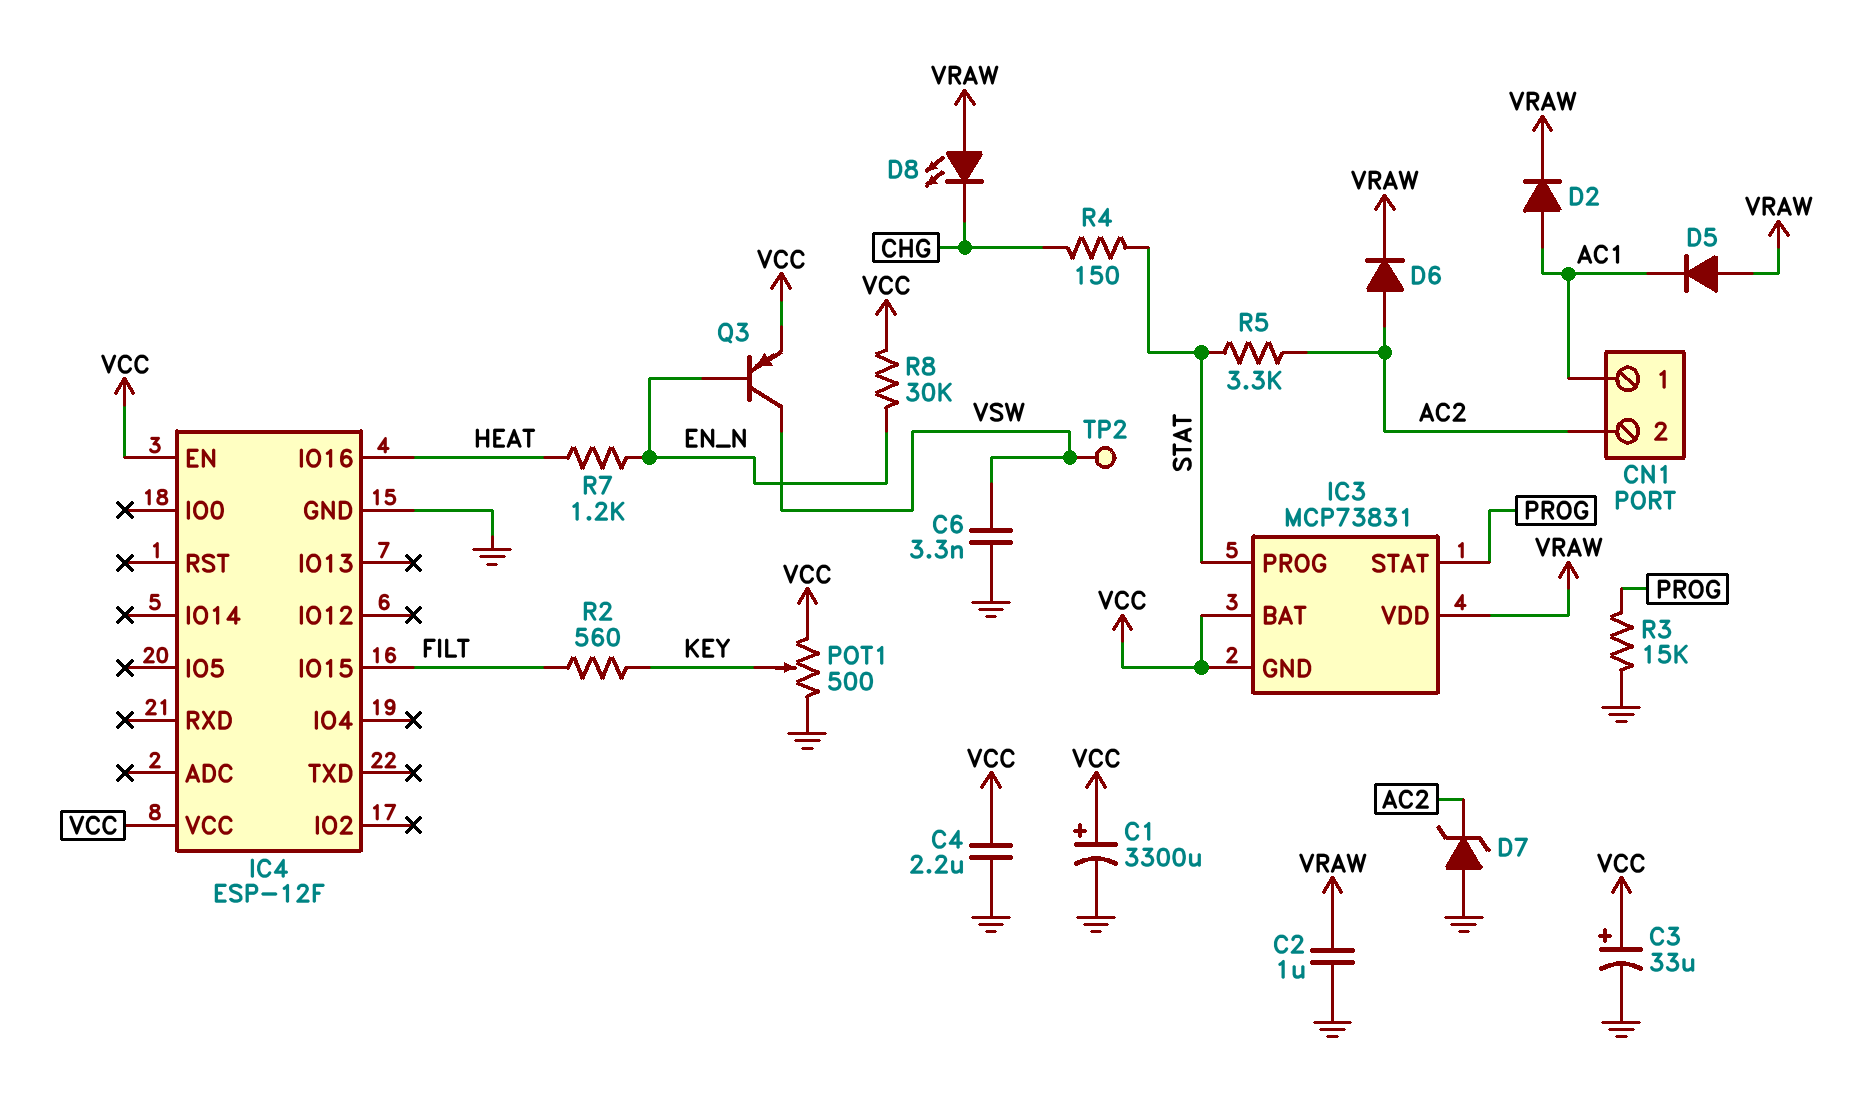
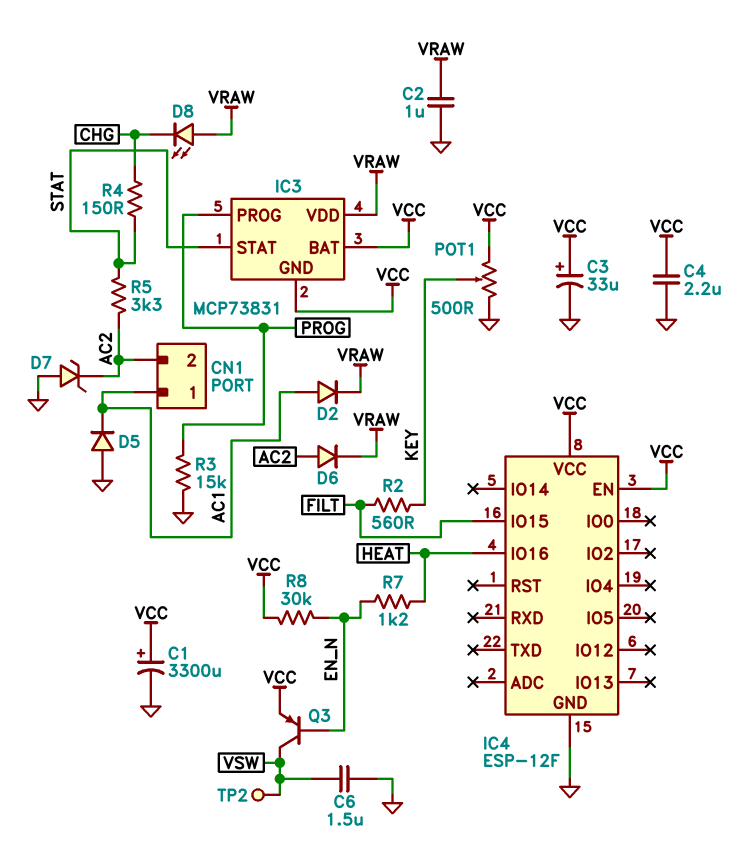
C6: 3.3nF (GND, VSW) -> 1.5uF (GND, VSW)
D5: diode (A VRAW, K AC1) -> diode (A GND, K AC1)
IC3 pin PROG: STAT -> PROG
IC3 pin STAT: PROG -> STAT

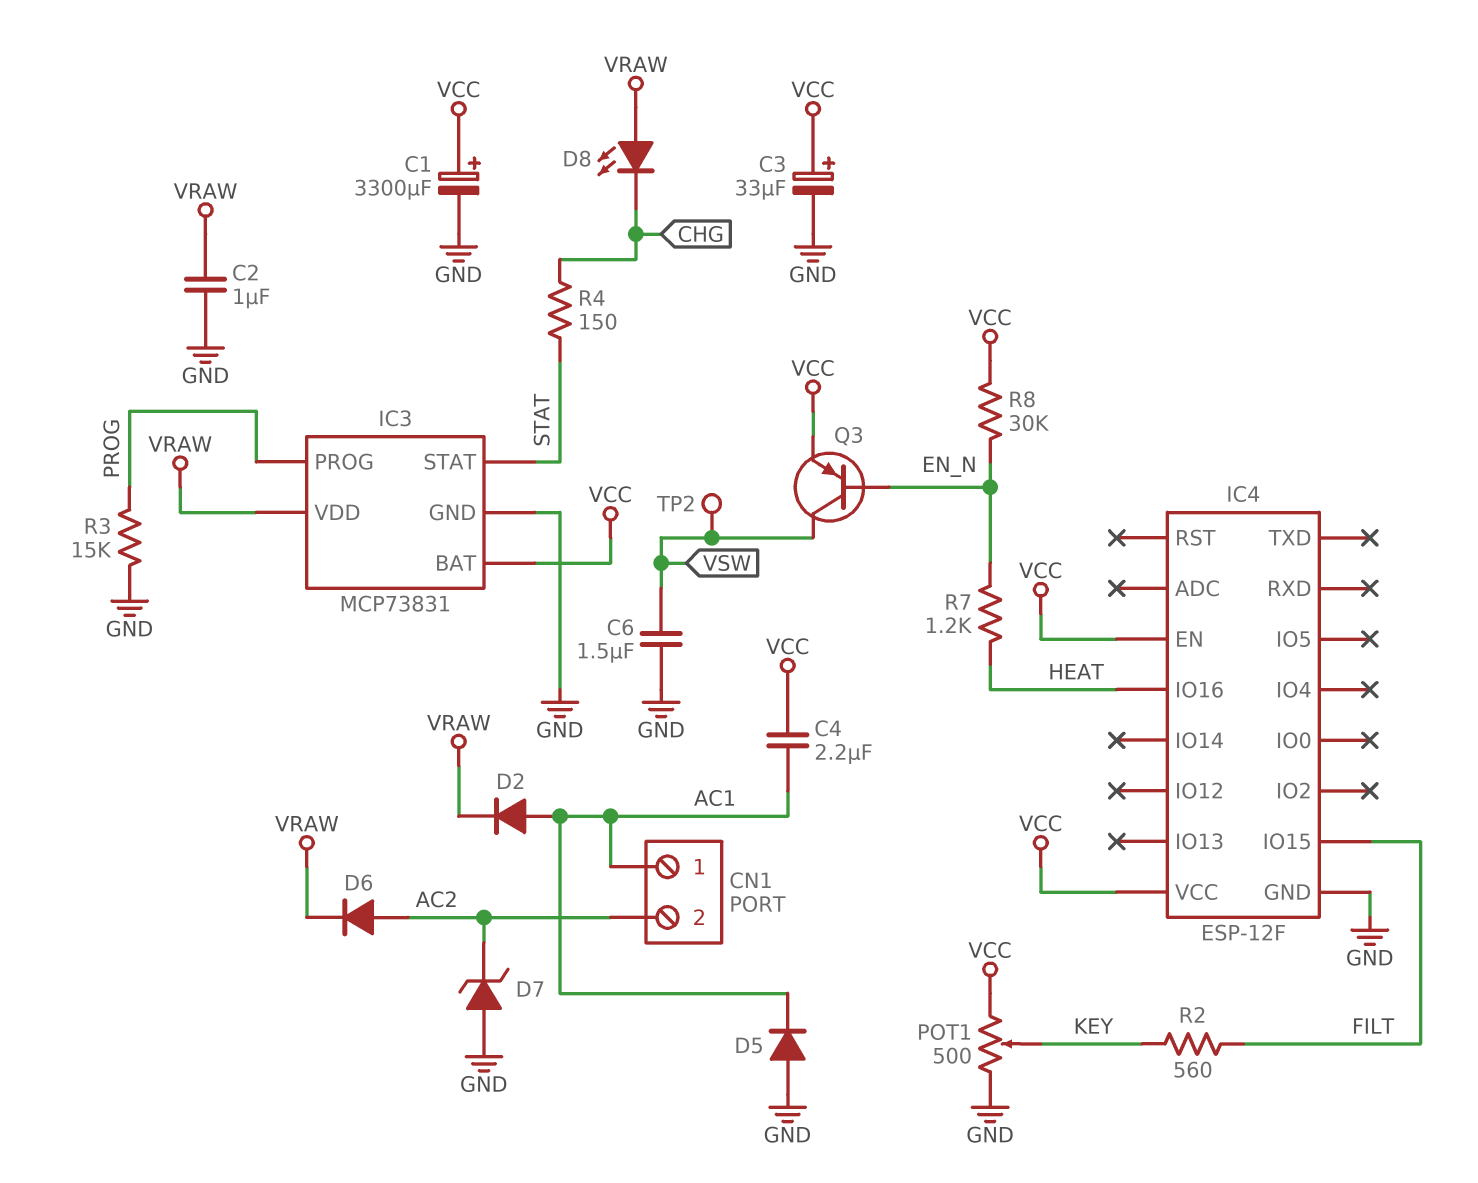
C4: 2.2uF (GND, VCC) -> 2.2uF (AC1, VCC)
IC3 pin GND: VCC -> GND
R5: 3.3k (AC2, STAT) -> none

